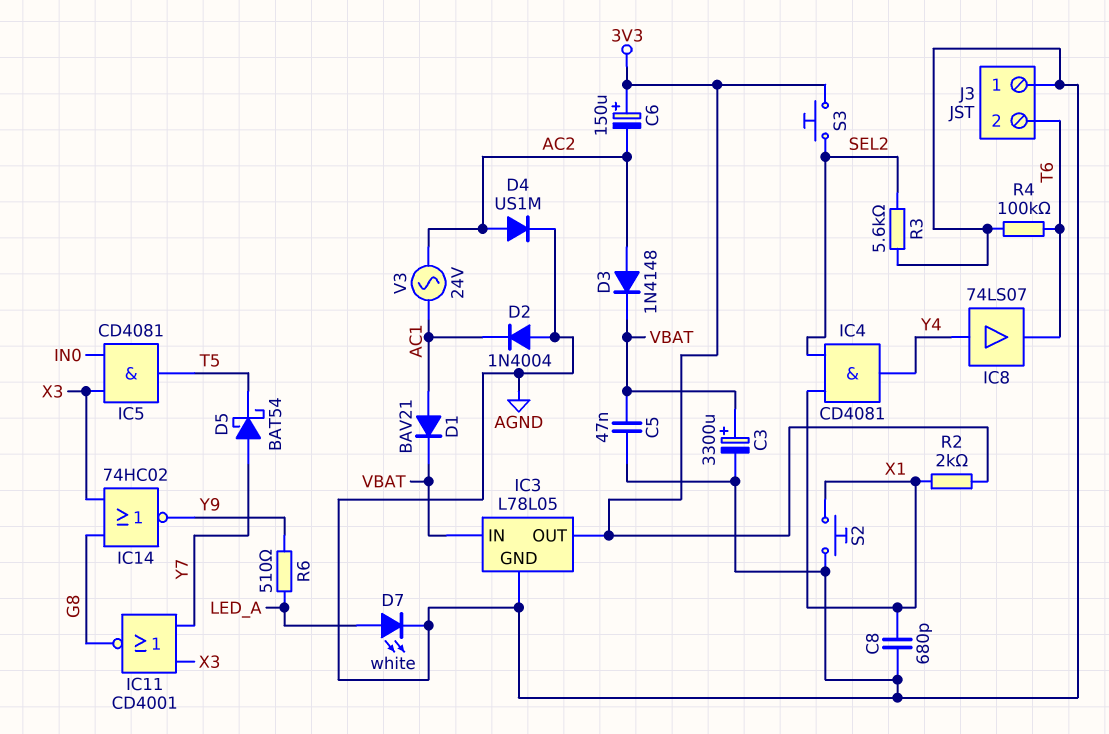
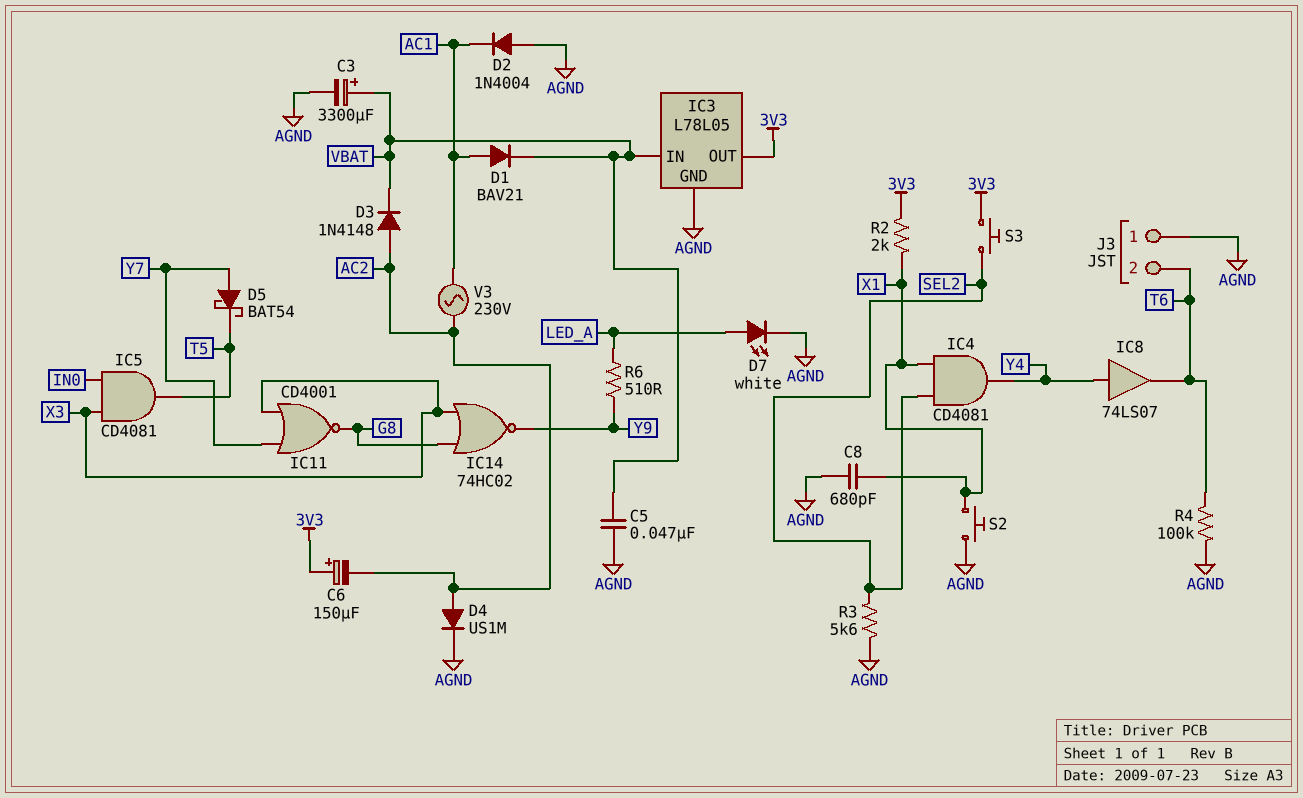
V3: AC 24V (AC1, AC2) -> AC 230V (AC1, AC2)

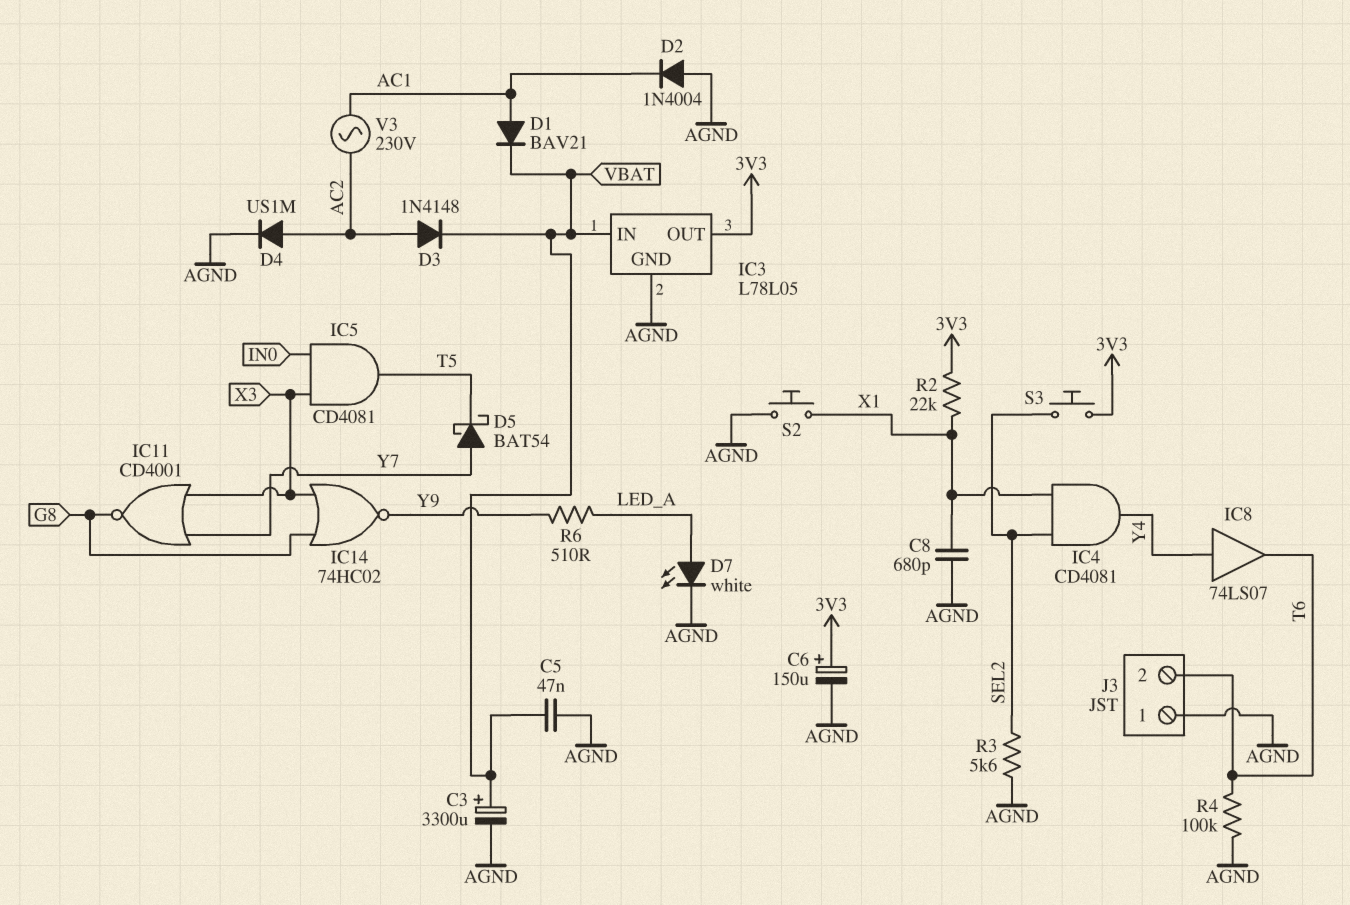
C6: 150uF (plus 3V3, minus AC2) -> 150uF (plus 3V3, minus AGND)
R2: 2k (3V3, X1) -> 22k (3V3, X1)

